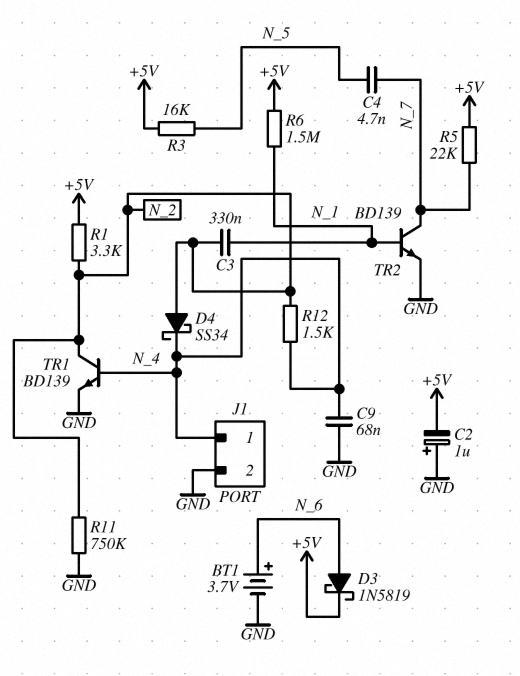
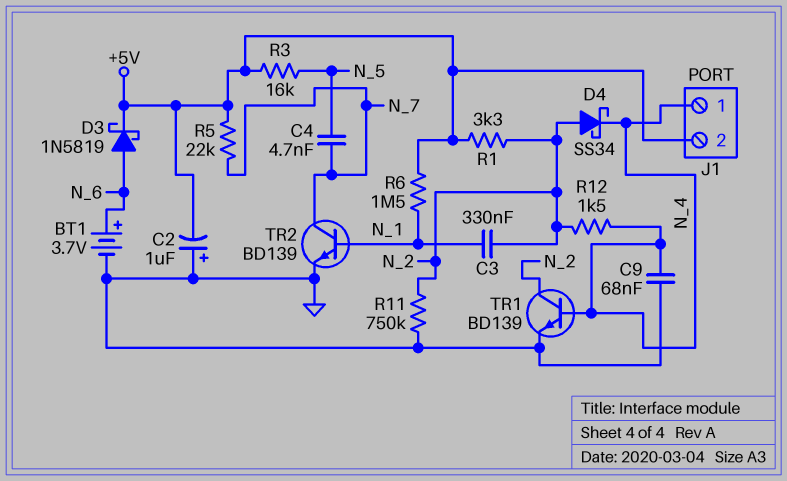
J1 pin 2: GND -> +5V

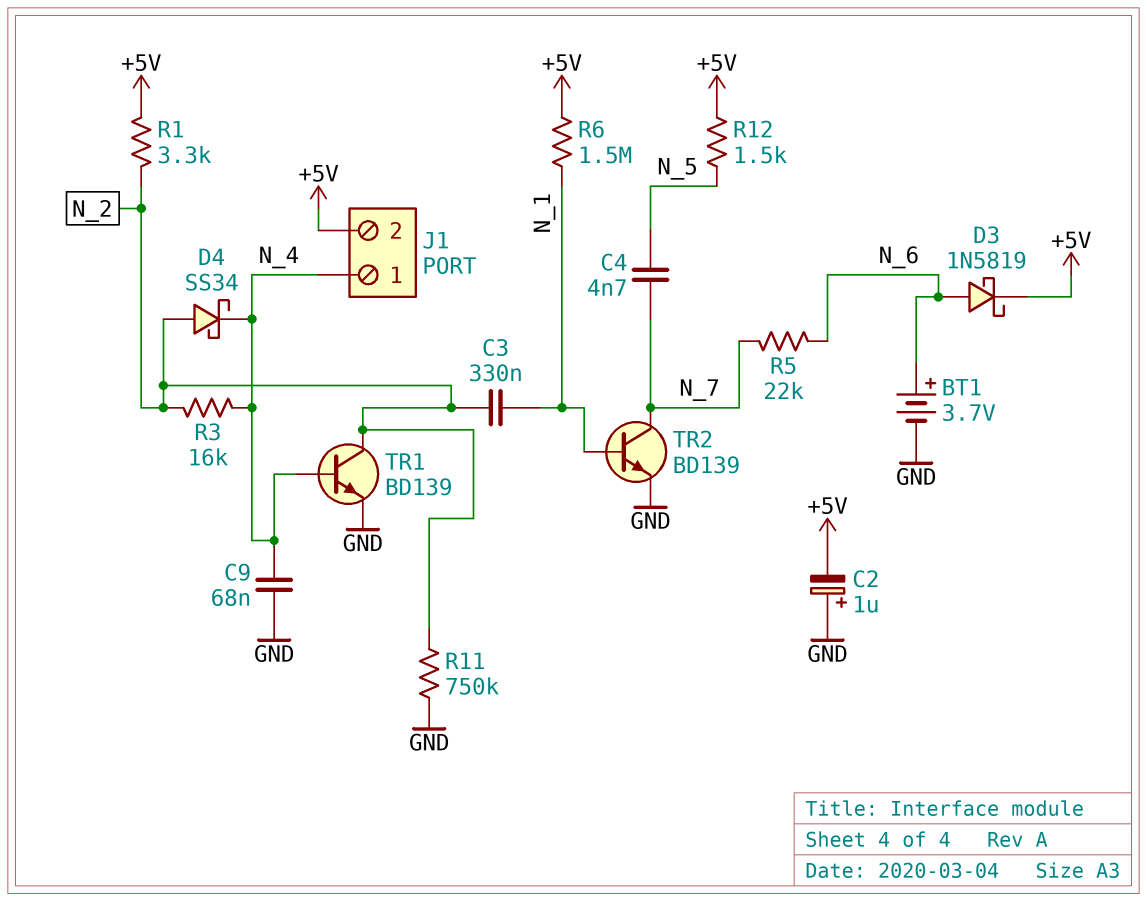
R3: 16k (+5V, N_5) -> 16k (N_2, N_4)
R5: 22k (+5V, N_7) -> 22k (N_6, N_7)
R12: 1.5k (N_2, N_4) -> 1.5k (+5V, N_5)

